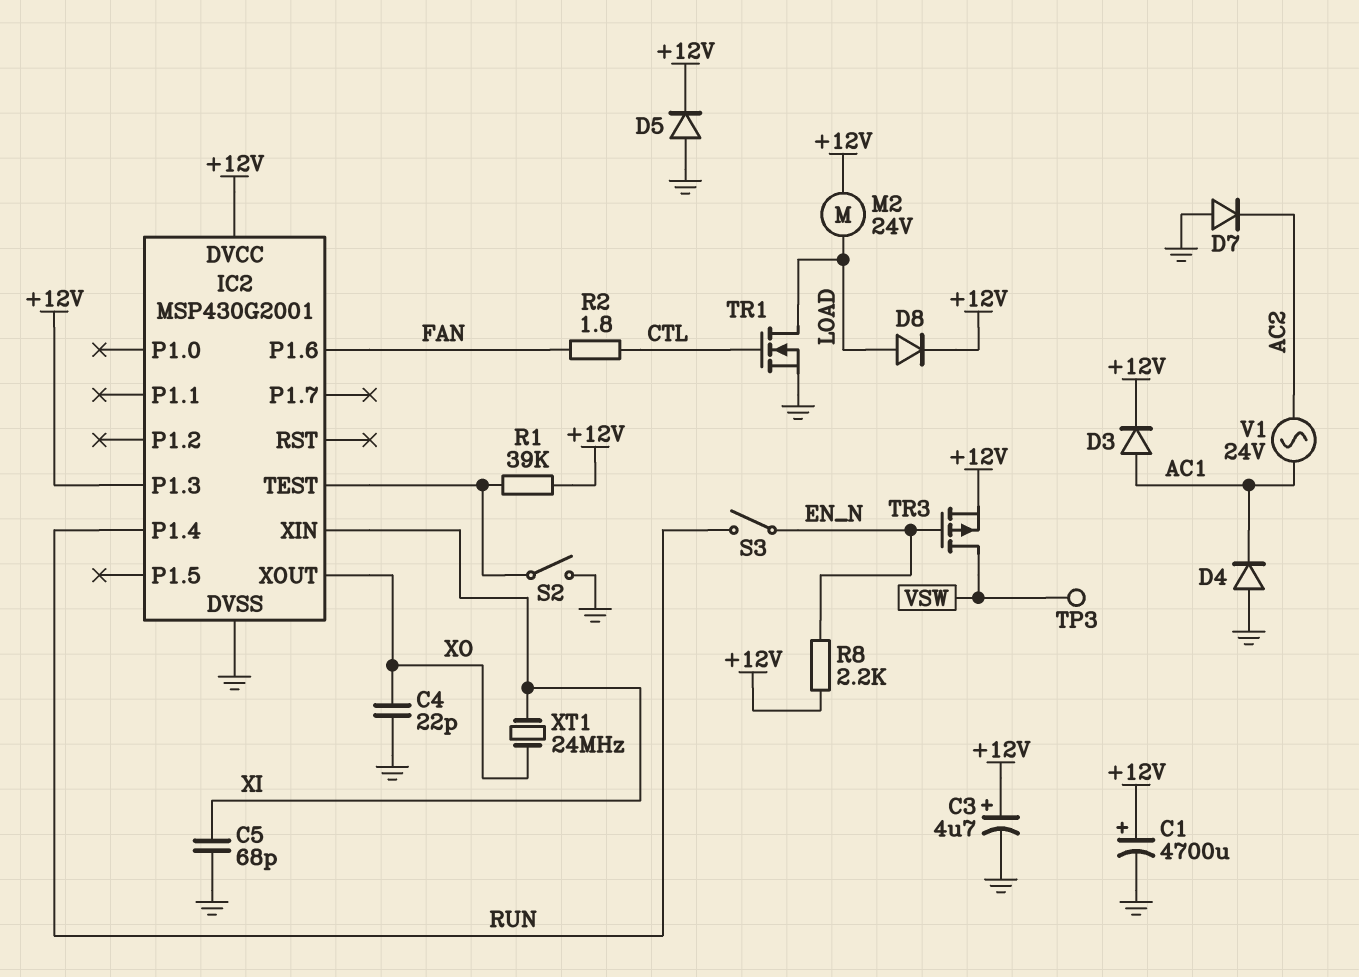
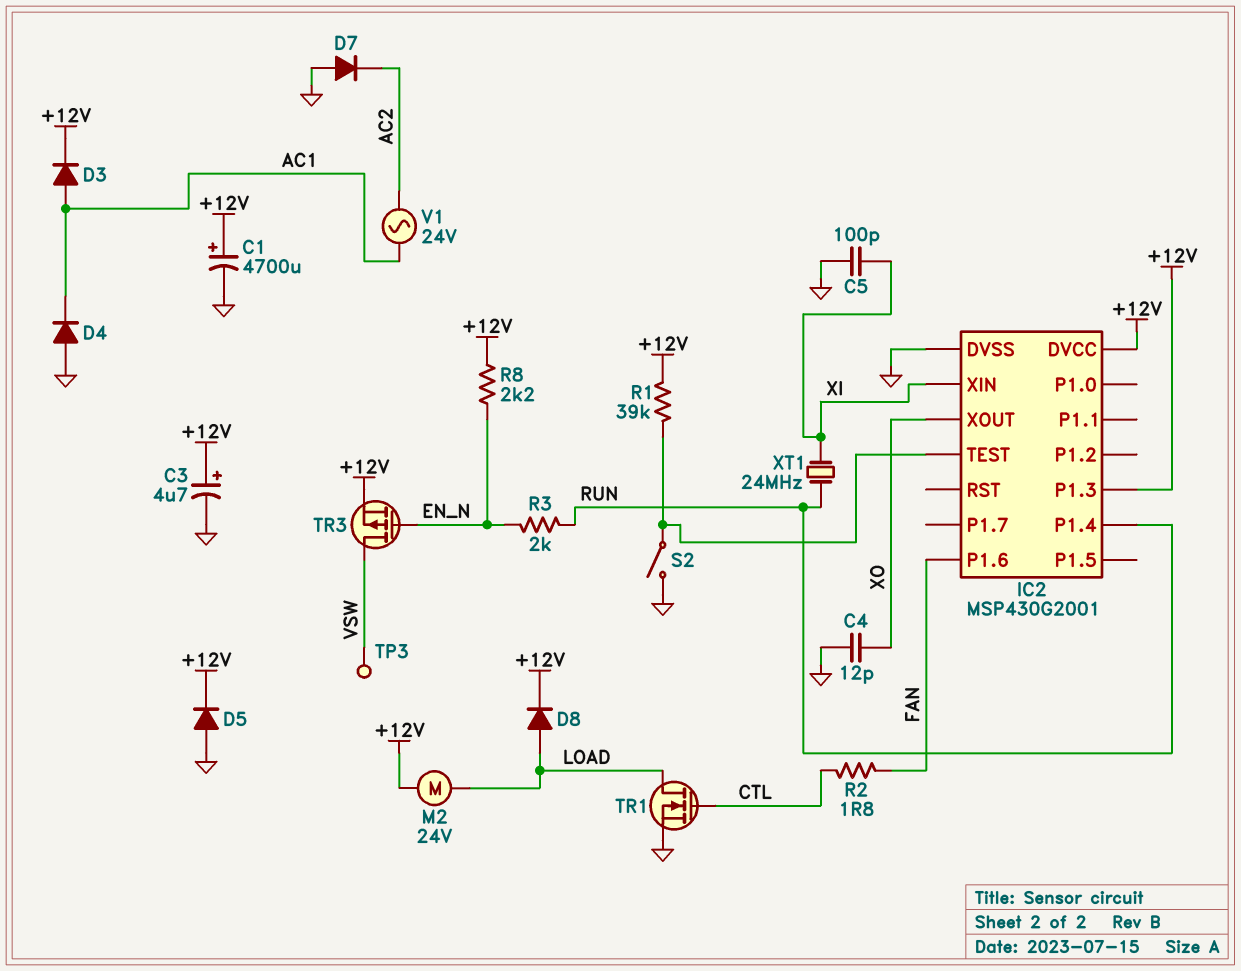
C4: 22pF (GND, XO) -> 12pF (GND, XO)
C5: 68pF (GND, XI) -> 100pF (GND, XI)
R3: none -> 2k (EN_N, RUN)
S3: switch (EN_N, RUN) -> none
XT1: 24MHz (XI, XO) -> 24MHz (RUN, XI)

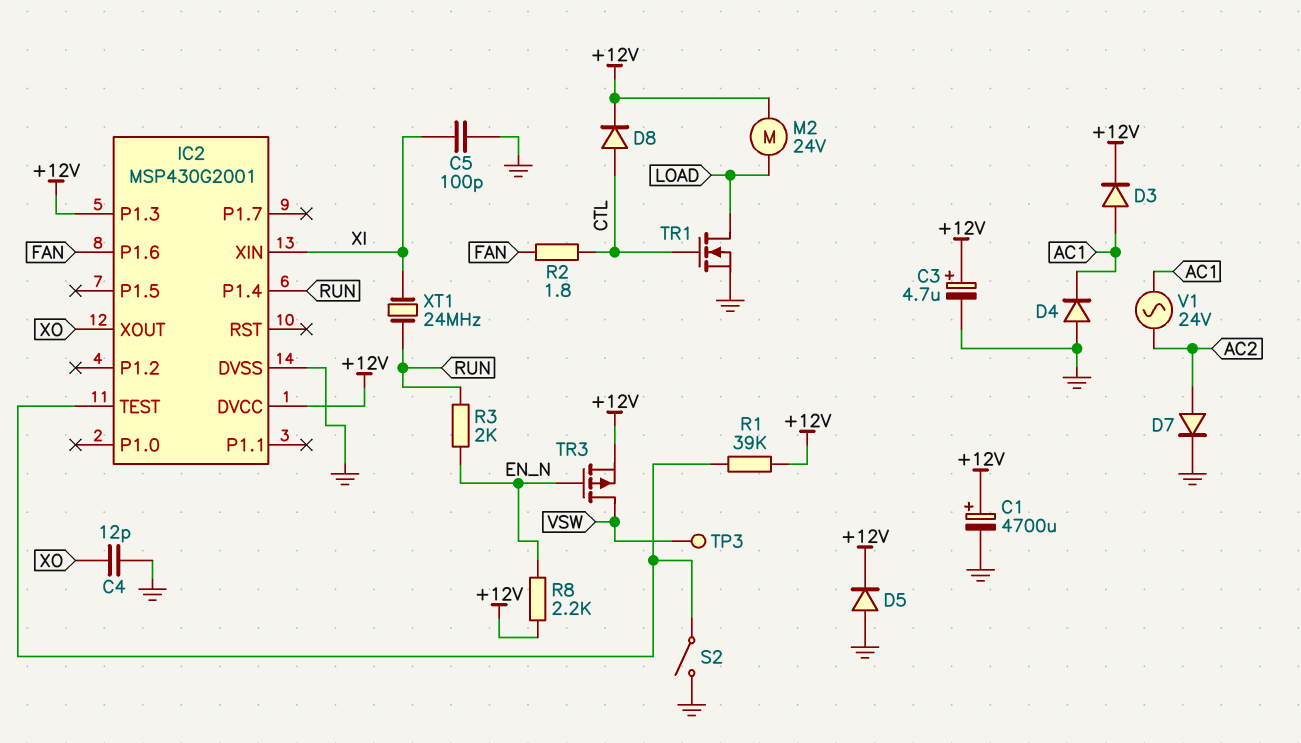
D7: diode (A GND, K AC2) -> diode (A AC2, K GND)
D8: diode (A LOAD, K +12V) -> diode (A CTL, K +12V)

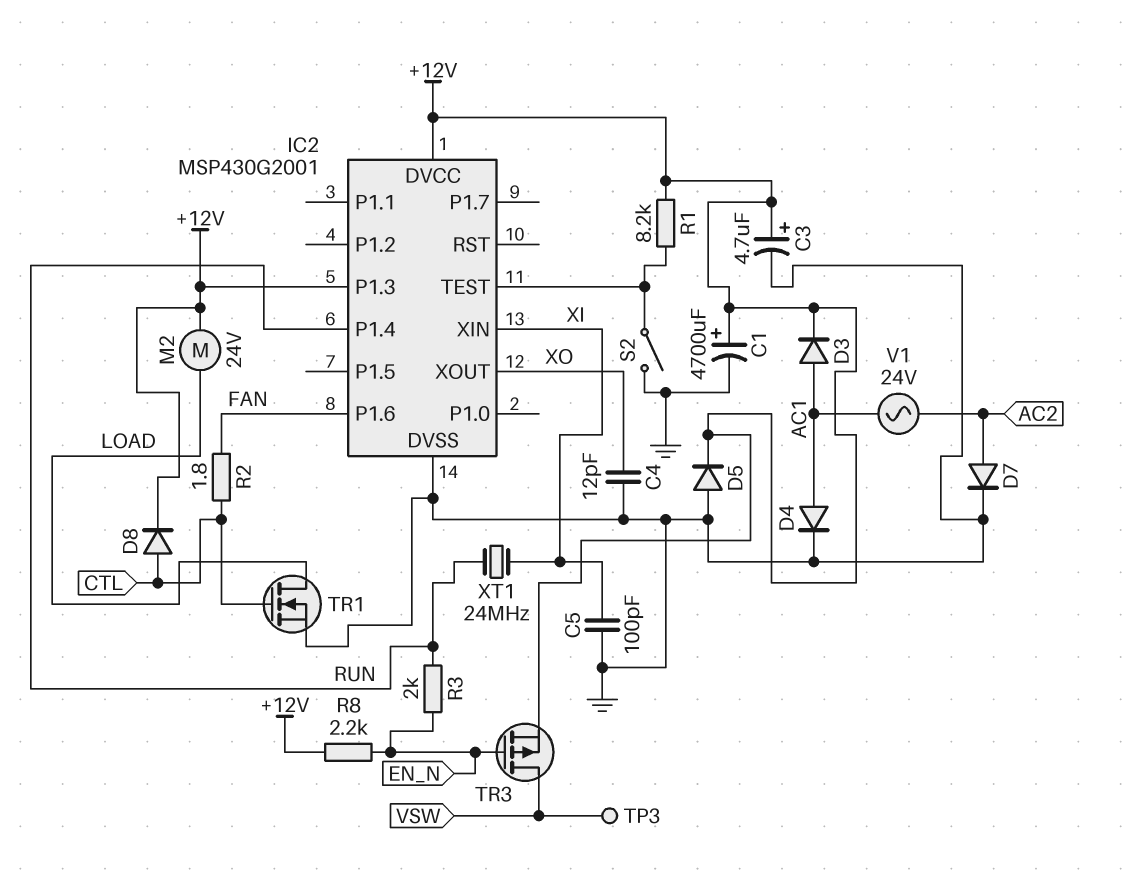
D4: diode (A GND, K AC1) -> diode (A AC1, K GND)
R1: 39k (+12V, IC2/TEST) -> 8.2k (+12V, IC2/TEST)

